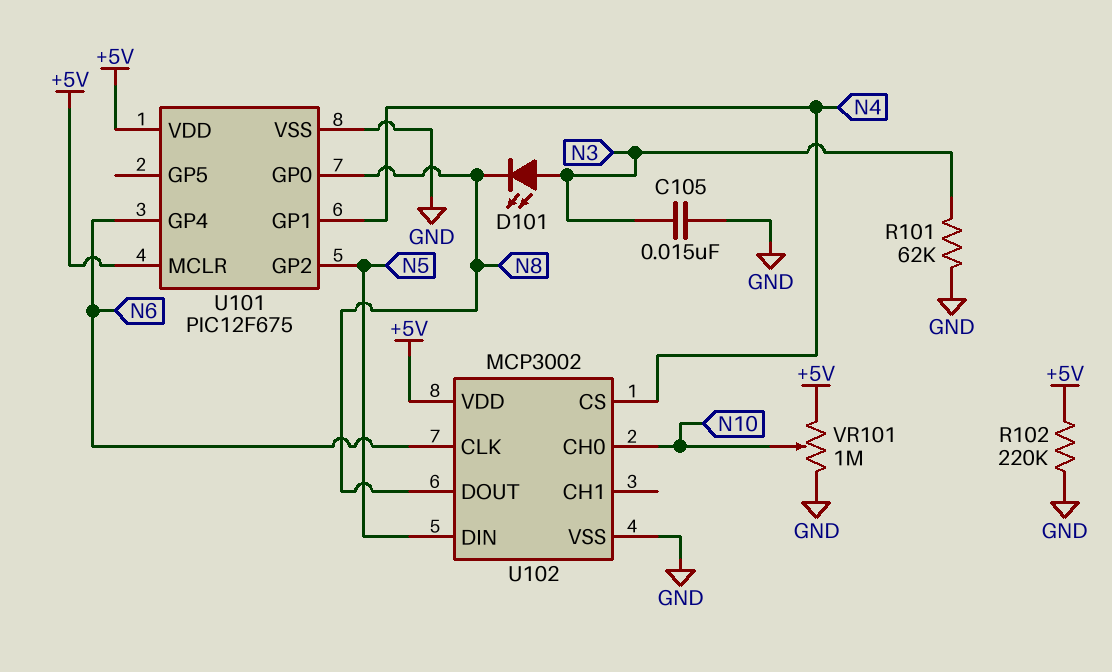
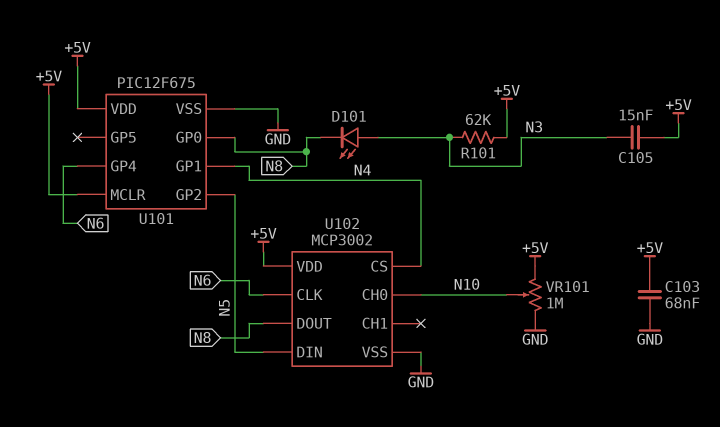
C103: none -> 68nF (+5V, GND)
C105: 15nF (GND, N3) -> 15nF (+5V, N3)
R101: 62k (GND, N3) -> 62k (+5V, N3)
R102: 220k (+5V, GND) -> none

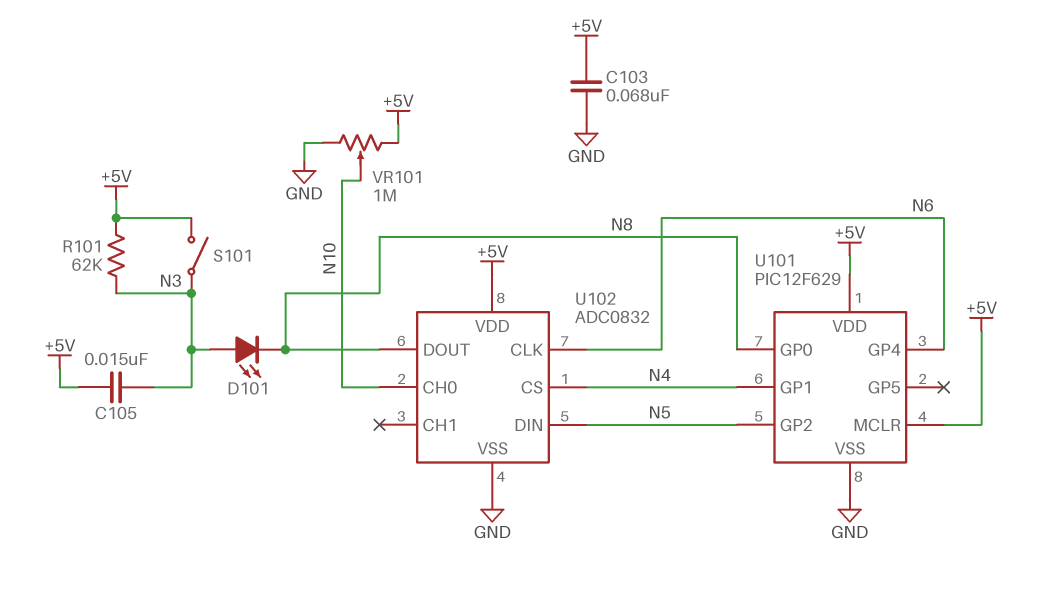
S101: none -> switch (+5V, N3)
U101: PIC12F675 -> PIC12F629
U102: MCP3002 -> ADC0832

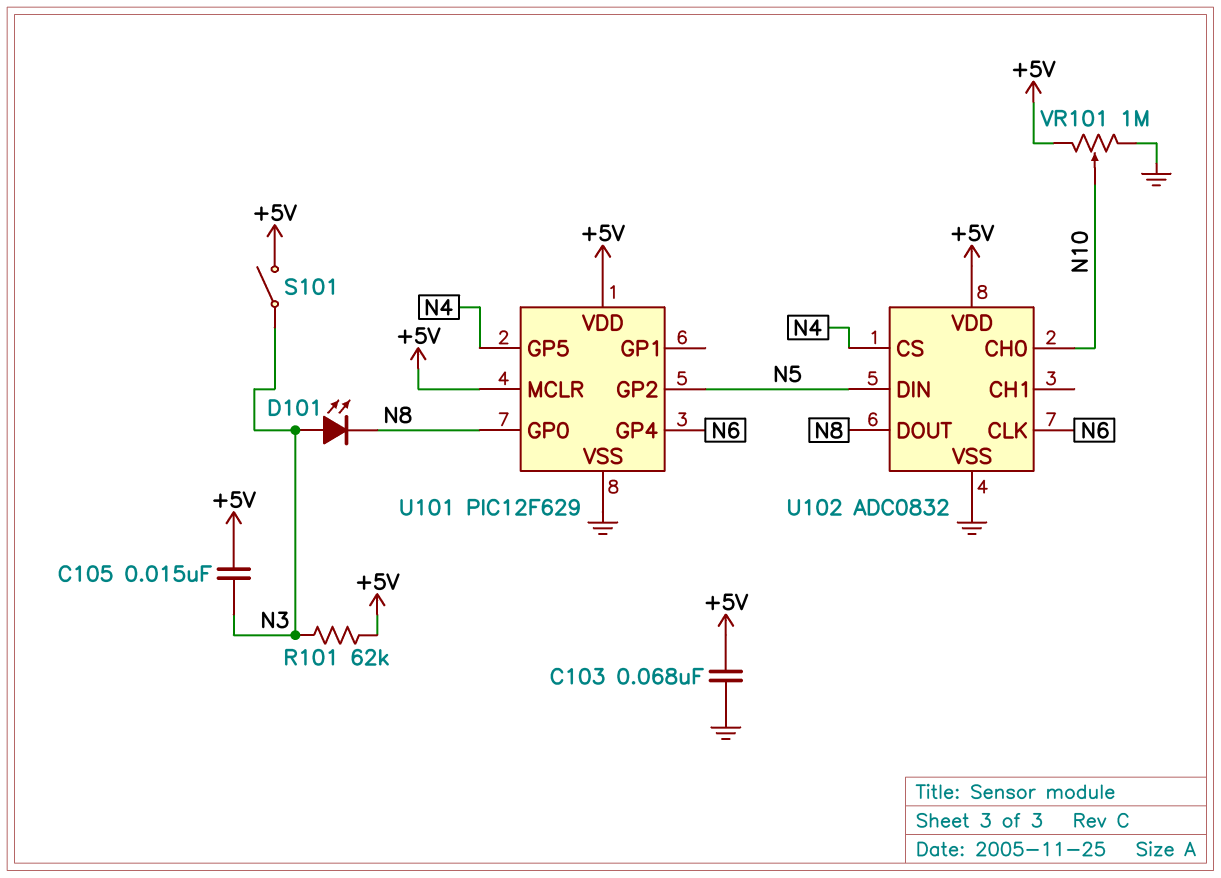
U101 pin GP1: N4 -> none
U101 pin GP5: none -> N4

